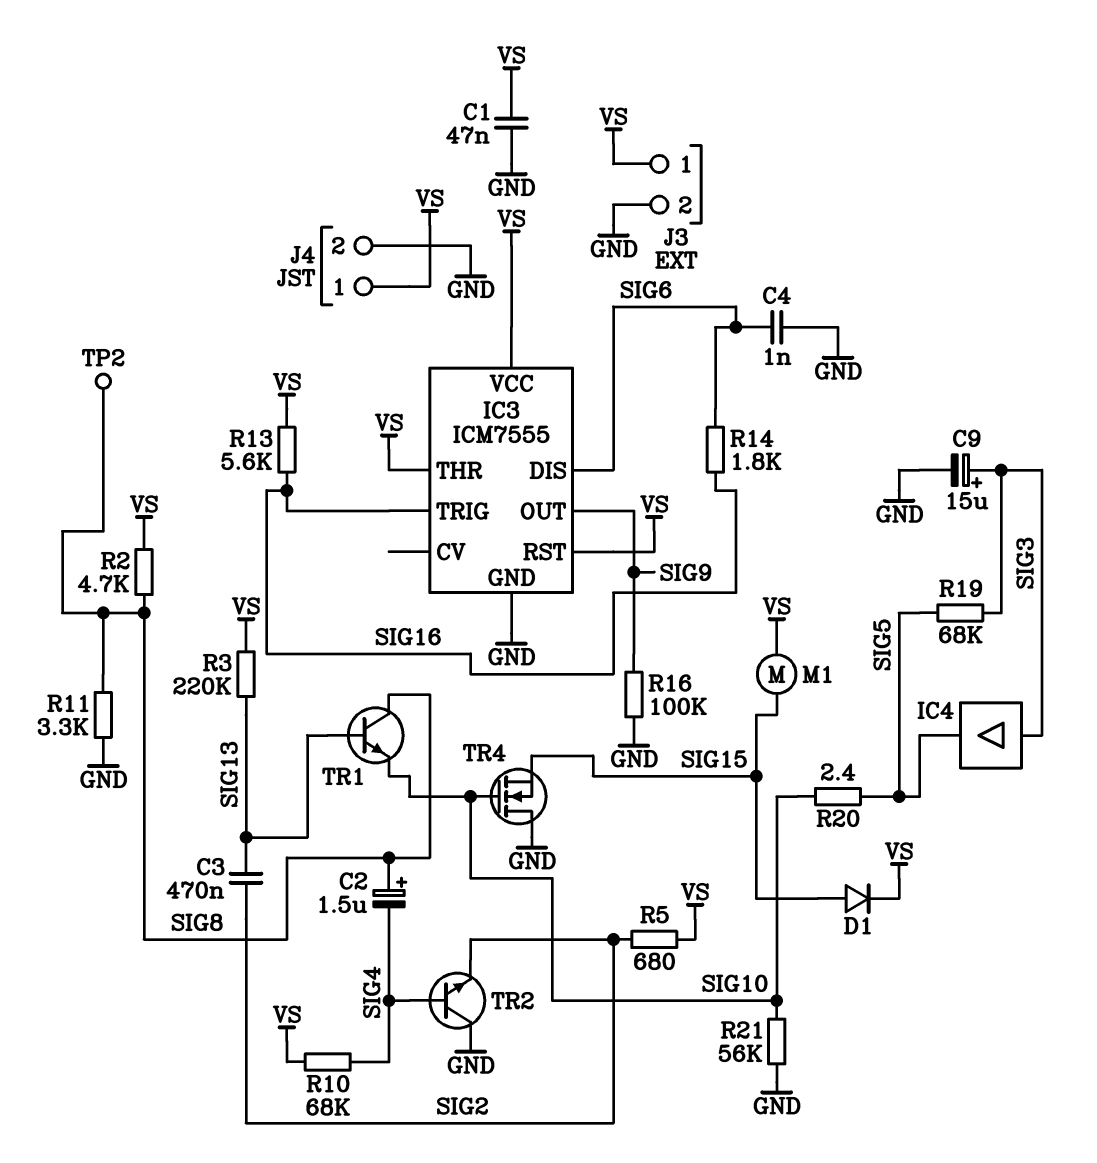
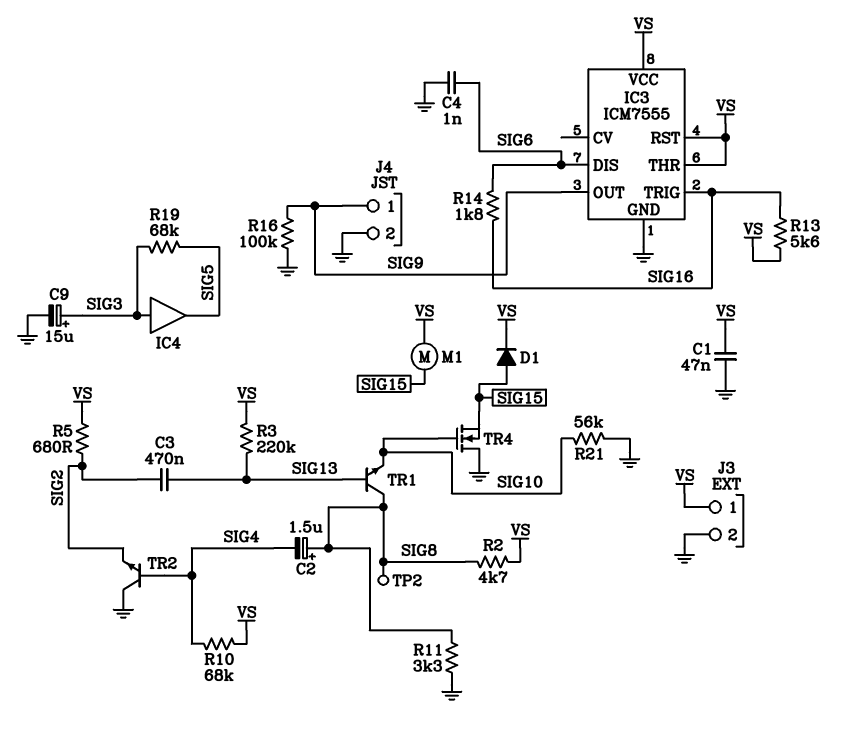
J4 pin 1: VS -> SIG9
R20: 2.4 (SIG5, SIG10) -> none

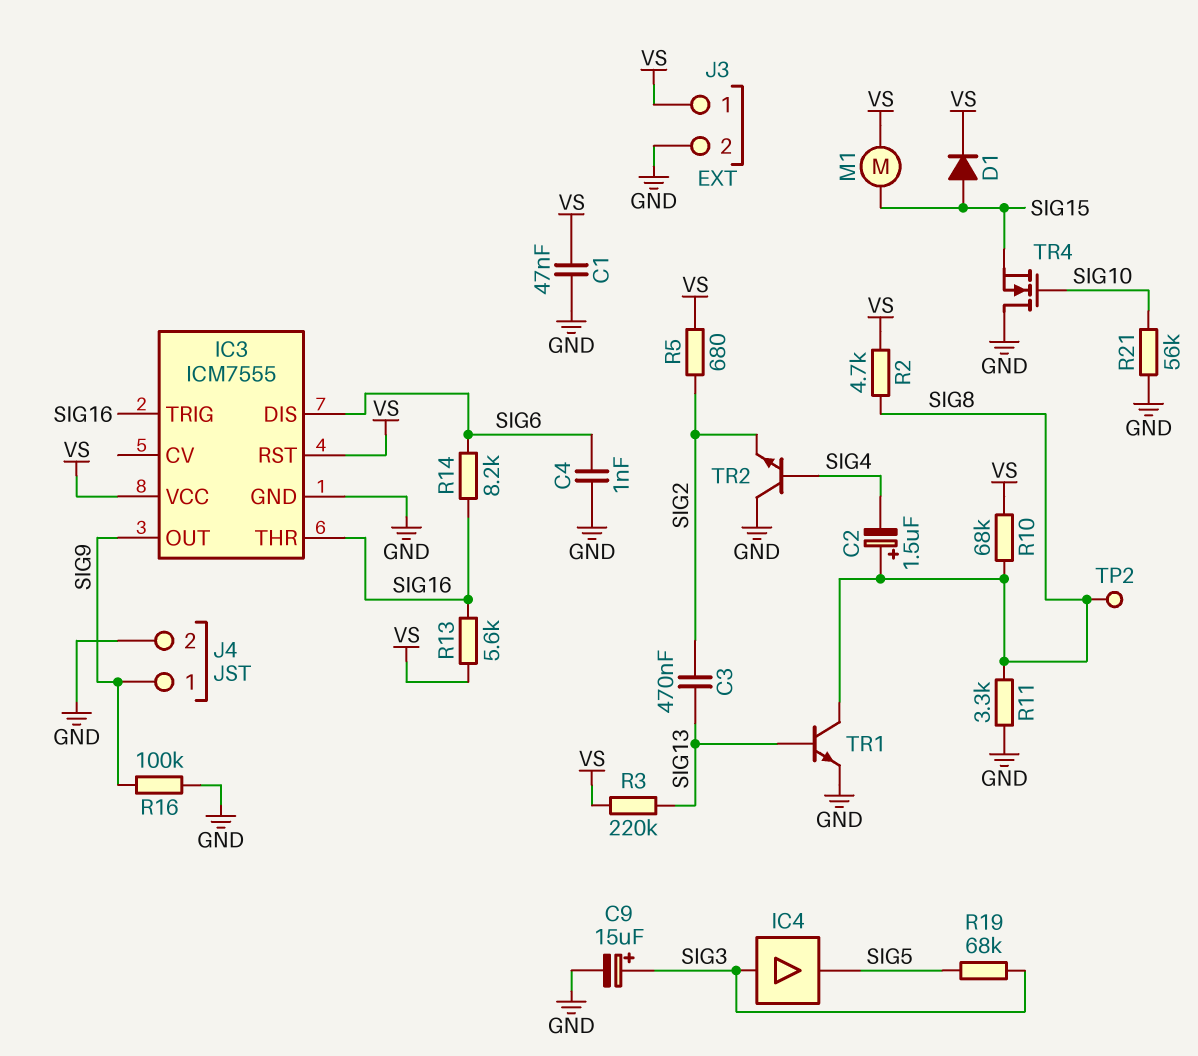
IC3 pin THR: VS -> SIG16
R10: 68k (SIG4, VS) -> 68k (SIG8, VS)
R14: 1.8k (SIG6, SIG16) -> 8.2k (SIG6, SIG16)
TR1: NPN (B SIG13, C SIG8, E SIG10) -> NPN (B SIG13, C SIG8, E GND)

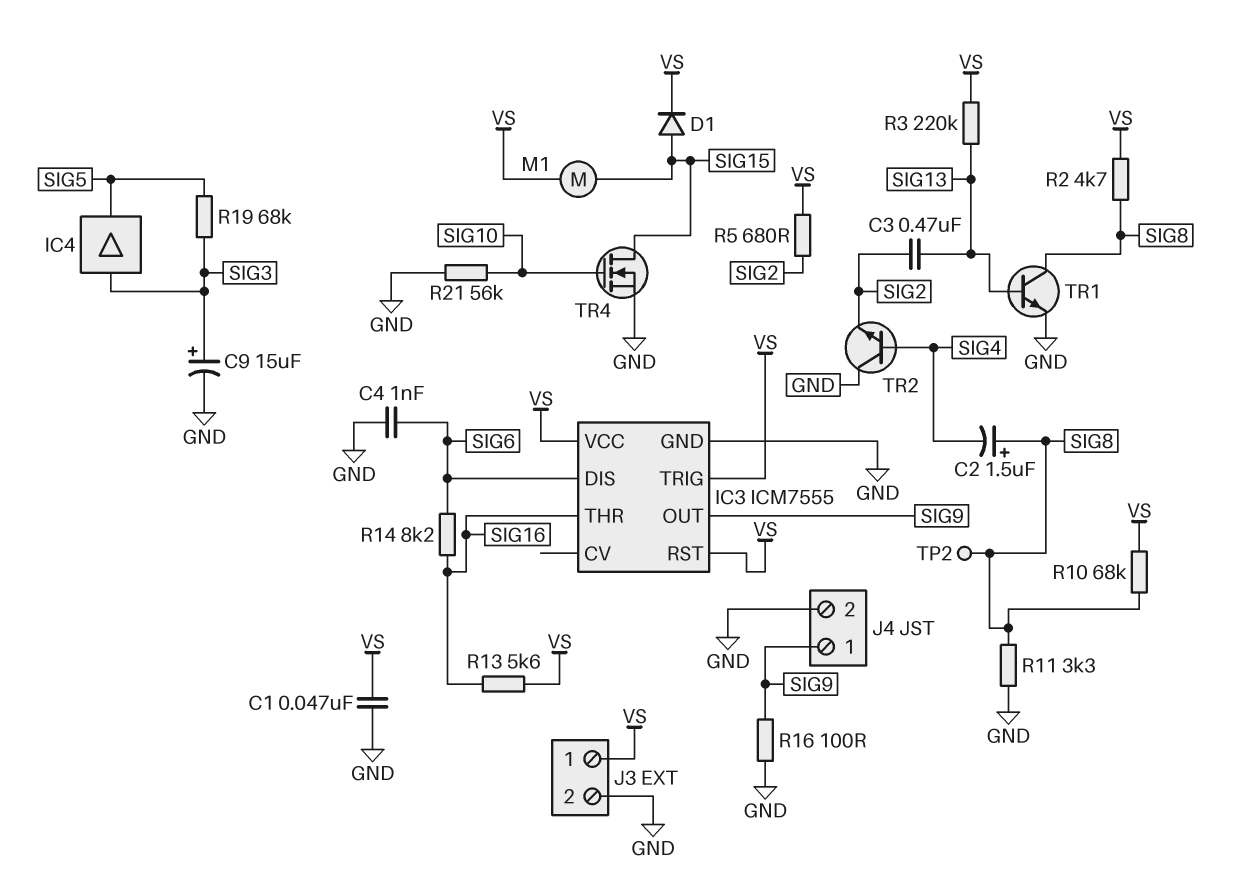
IC3 pin TRIG: SIG16 -> VS
R16: 100k (GND, SIG9) -> 100 (GND, SIG9)
TR4: NMOS (G SIG10, D GND, S SIG15) -> NMOS (G SIG10, D SIG15, S GND)

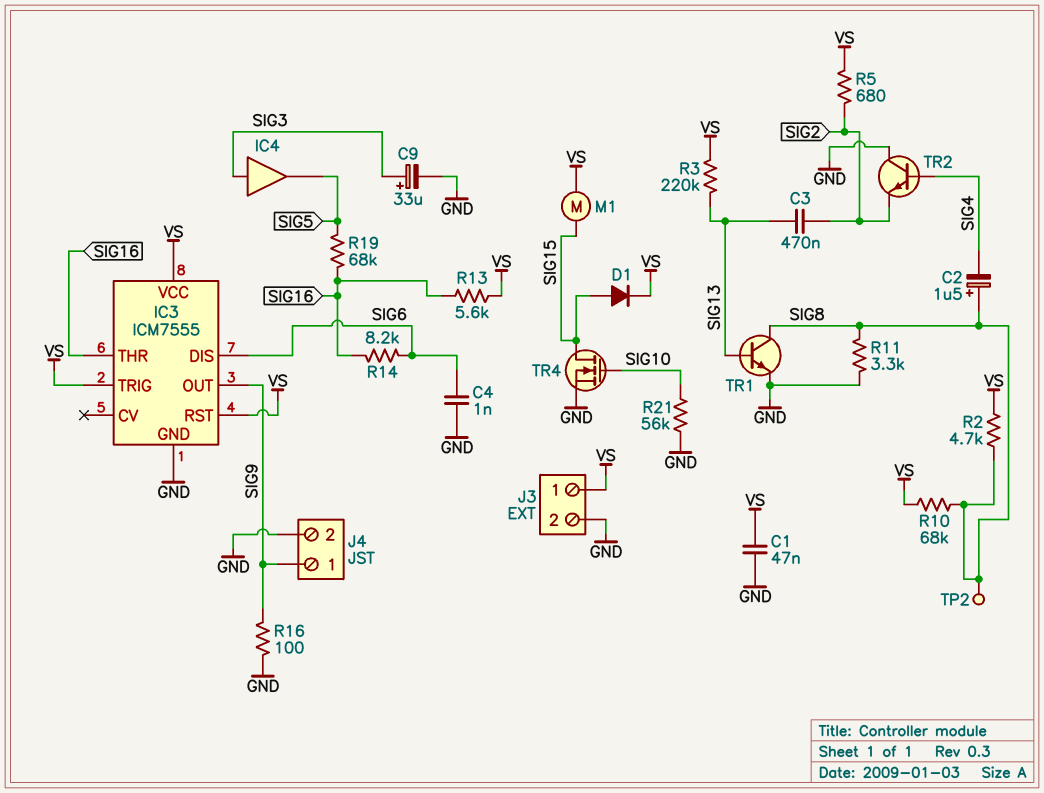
C9: 15uF (plus SIG3, minus GND) -> 33uF (plus SIG3, minus GND)
R19: 68k (SIG3, SIG5) -> 68k (SIG5, SIG16)

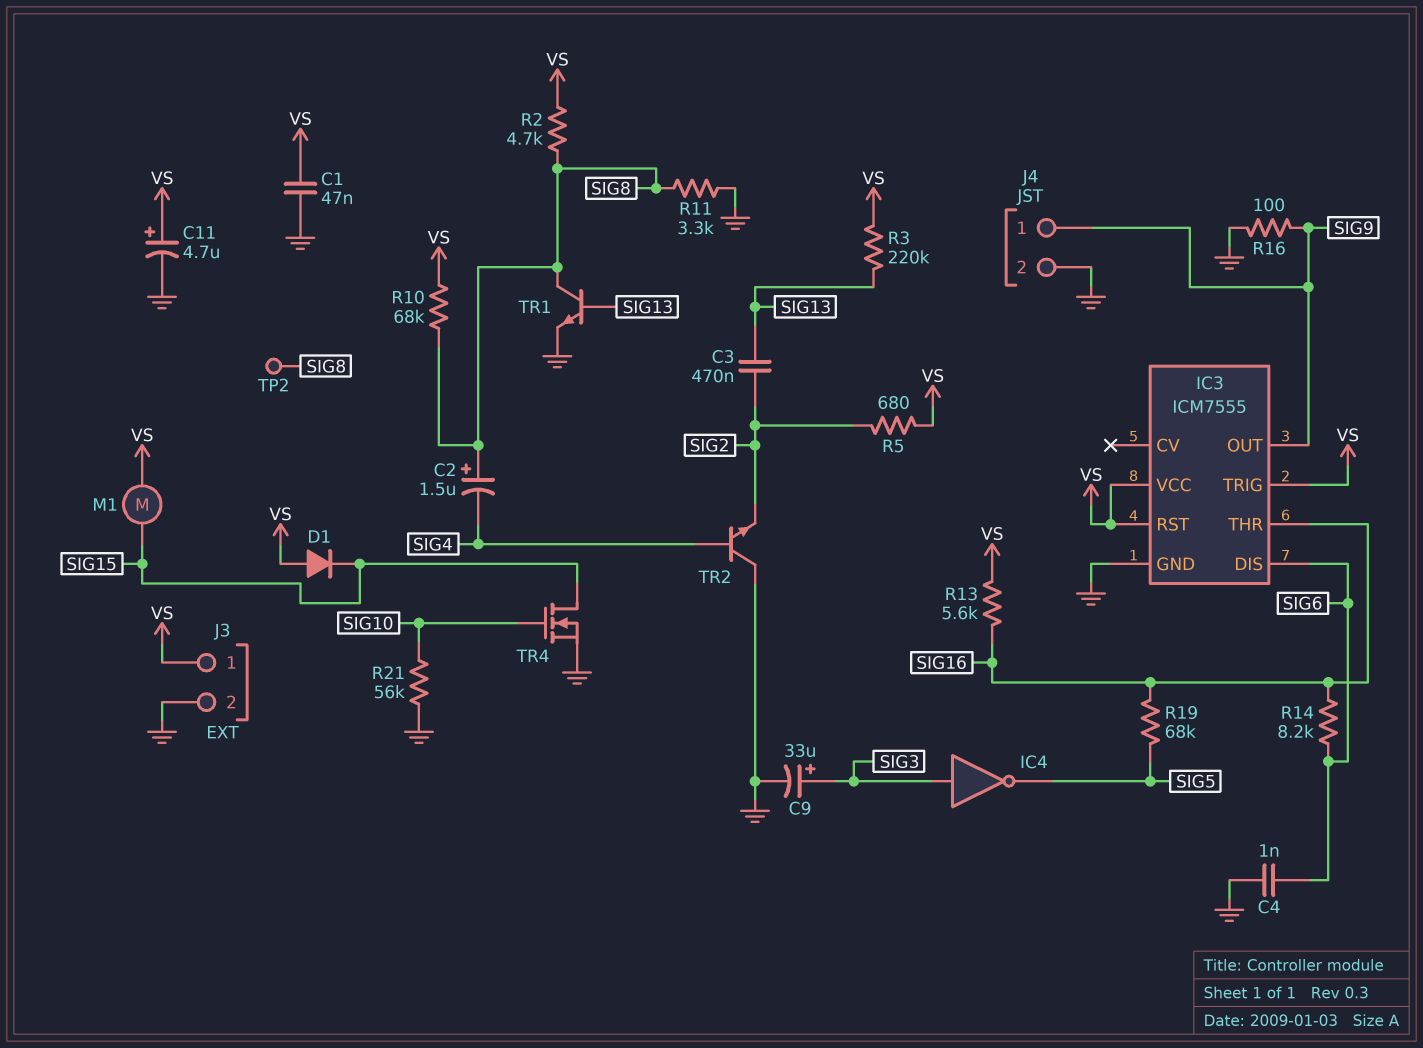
C11: none -> 4.7uF (plus VS, minus GND)
D1: diode (A SIG15, K VS) -> diode (A VS, K SIG15)
IC4: buffer (in SIG3, out SIG5) -> NOT (in SIG3, out SIG5)

